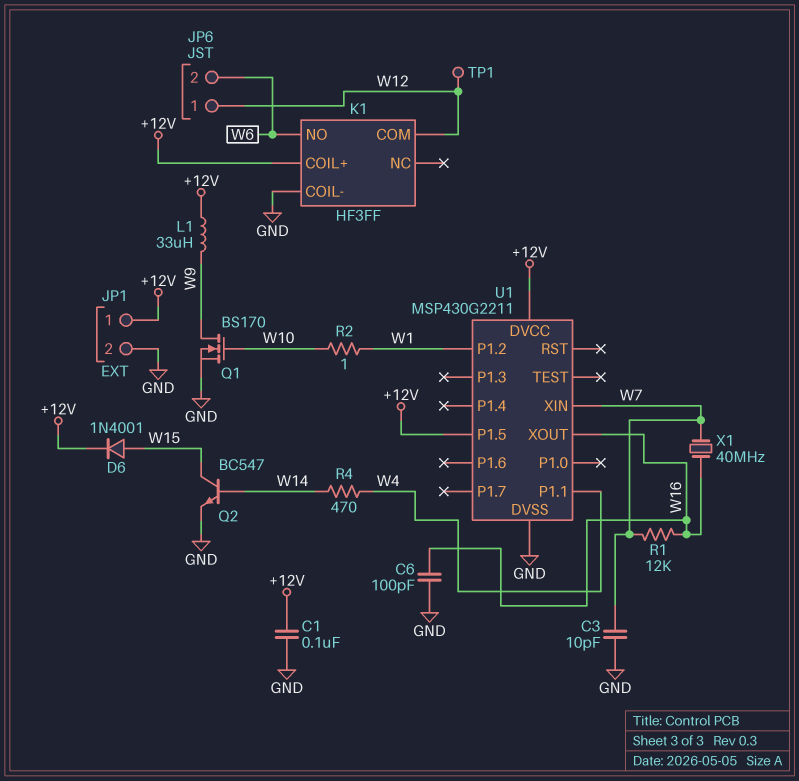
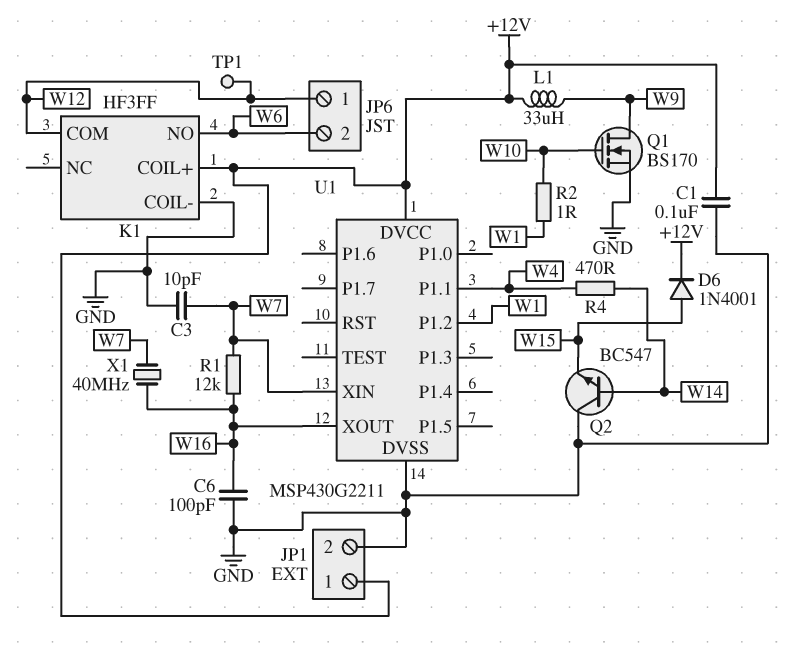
Q2: NPN BC547 (B W14, C W15, E GND) -> NPN BC547 (B W14, C GND, E W15)
U1 pin P1.5: +12V -> none

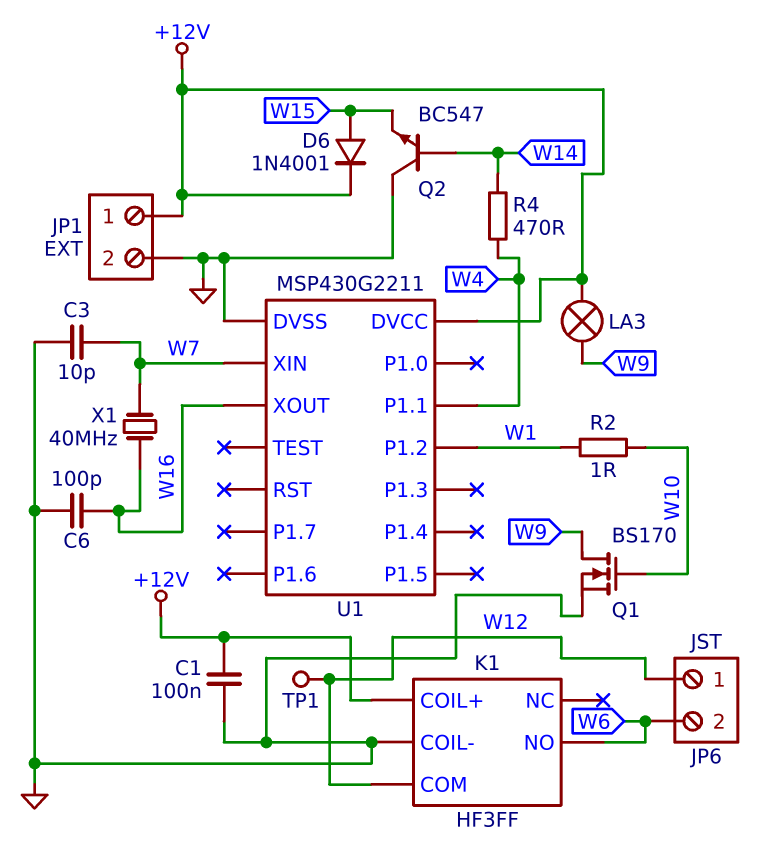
L1: 33uH (+12V, W9) -> none
LA3: none -> lamp (+12V, W9)
R1: 12k (W7, W16) -> none

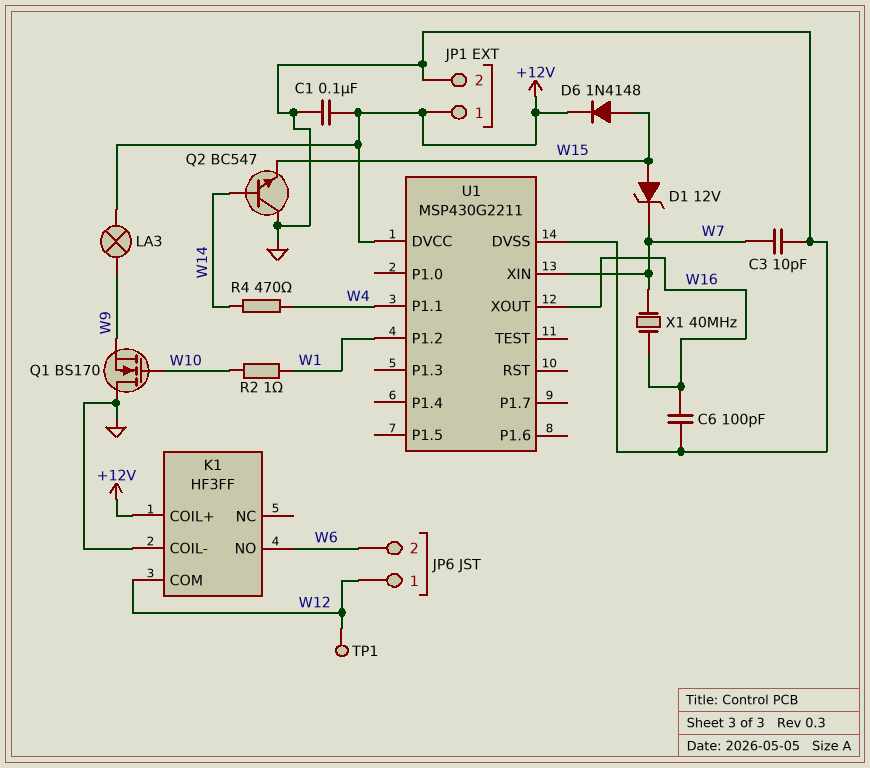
D1: none -> zener 12V (A W15, K W7)
D6: diode 1N4001 (A W15, K +12V) -> diode 1N4148 (A W15, K +12V)
Q1: NMOS BS170 (G W10, D W9, S GND) -> NMOS BS170 (G W10, D GND, S W9)

